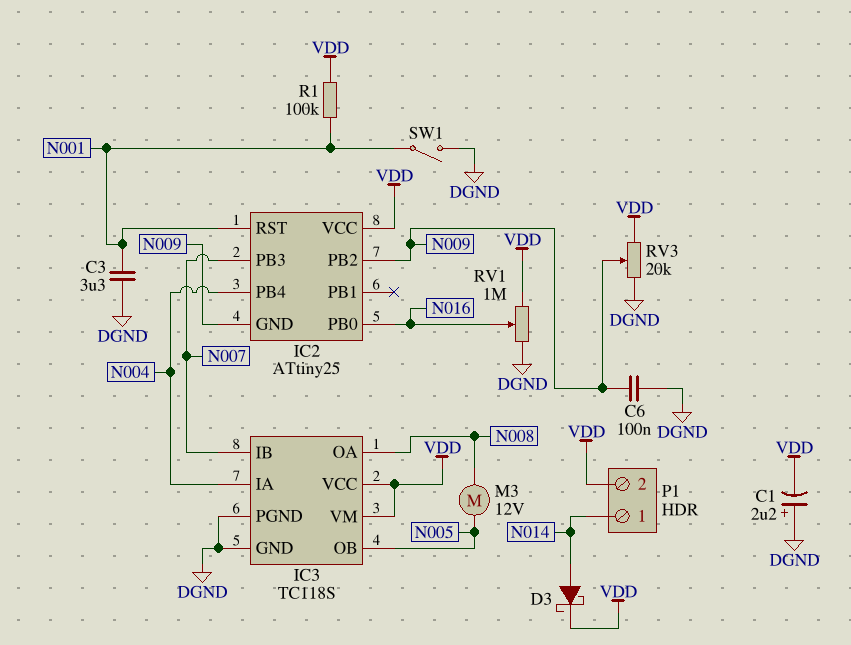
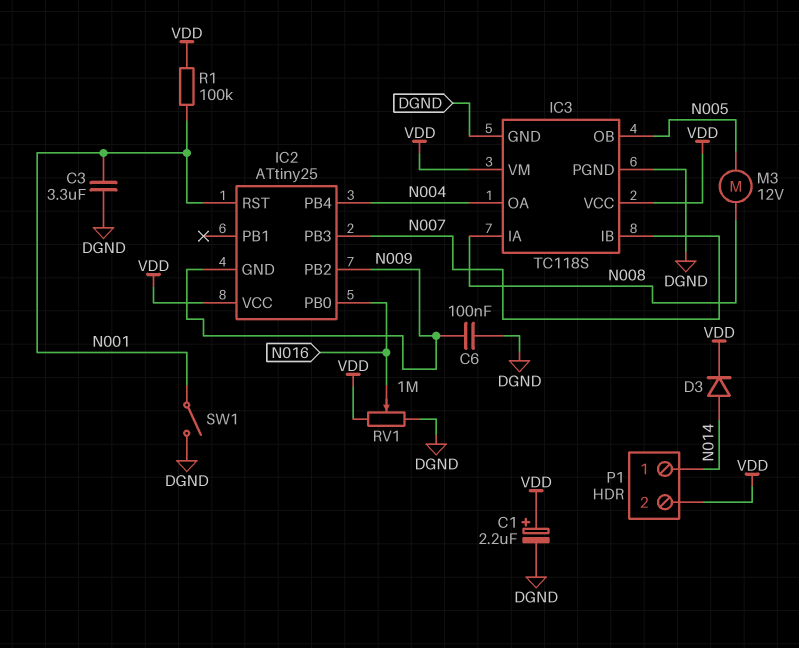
C1: 2.2uF (plus DGND, minus VDD) -> 2.2uF (plus VDD, minus DGND)
D3: schottky (A N014, K VDD) -> diode (A N014, K VDD)
IC3 pin IA: N004 -> N008
IC3 pin OA: N008 -> N004
RV3: 20k (DGND, VDD, wiper N009) -> none

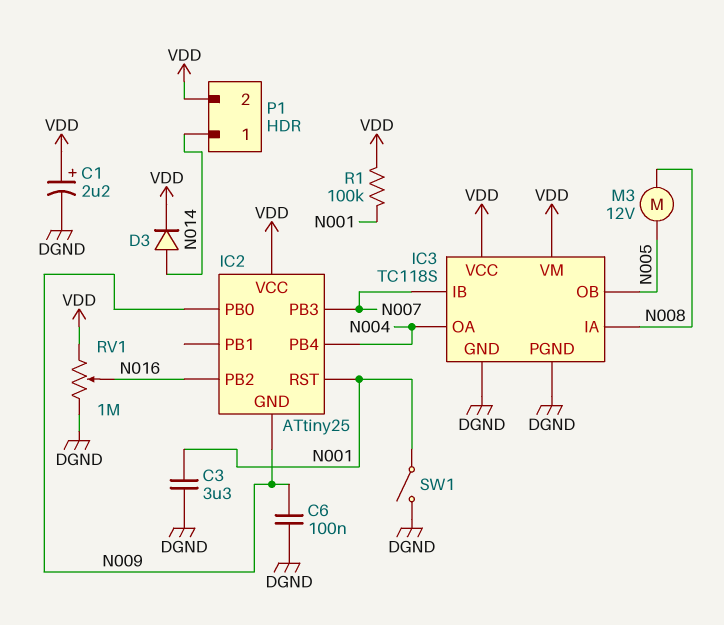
IC2 pin PB0: N016 -> N009
IC2 pin PB2: N009 -> N016

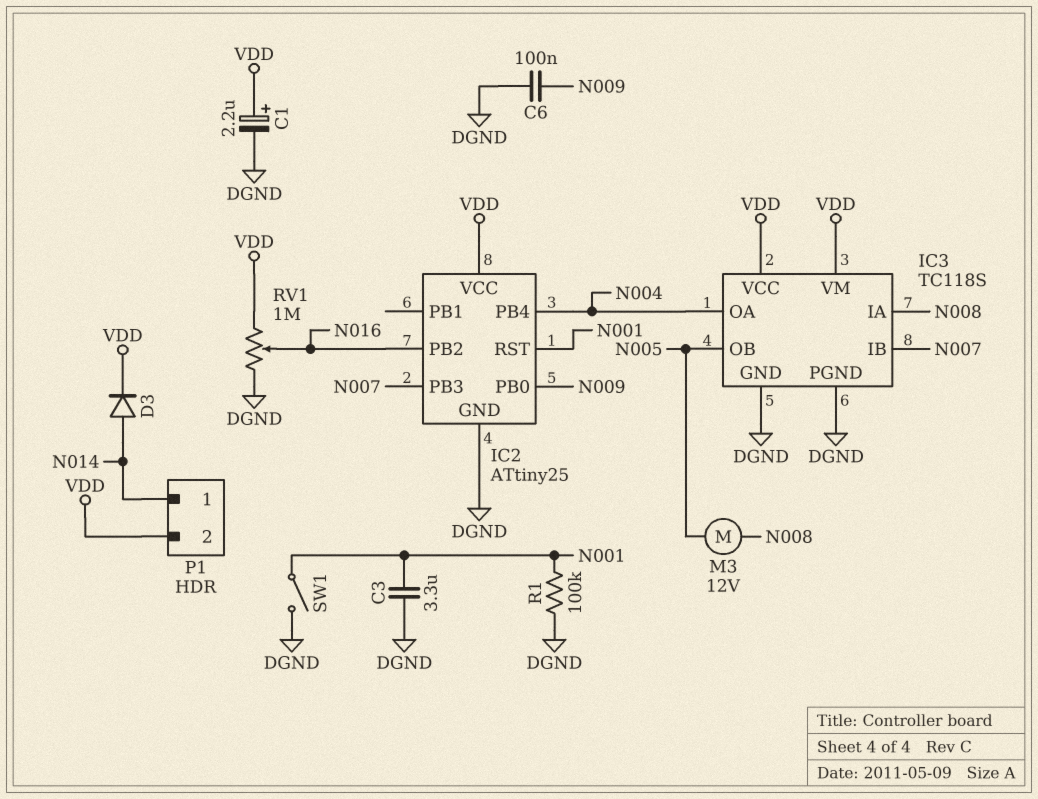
IC2 pin GND: N009 -> DGND
R1: 100k (N001, VDD) -> 100k (DGND, N001)

